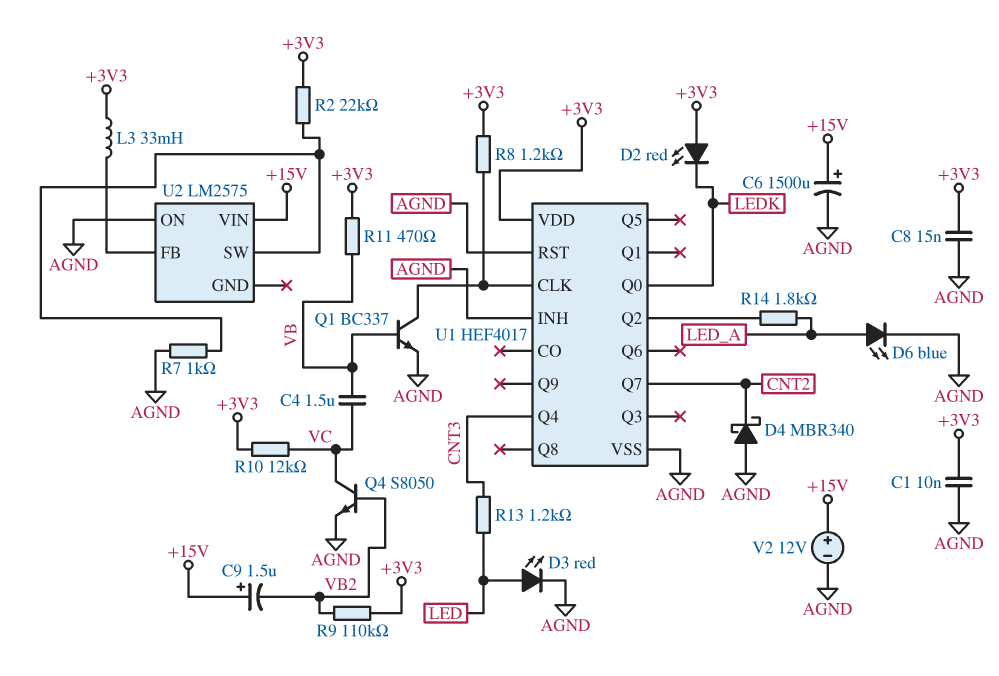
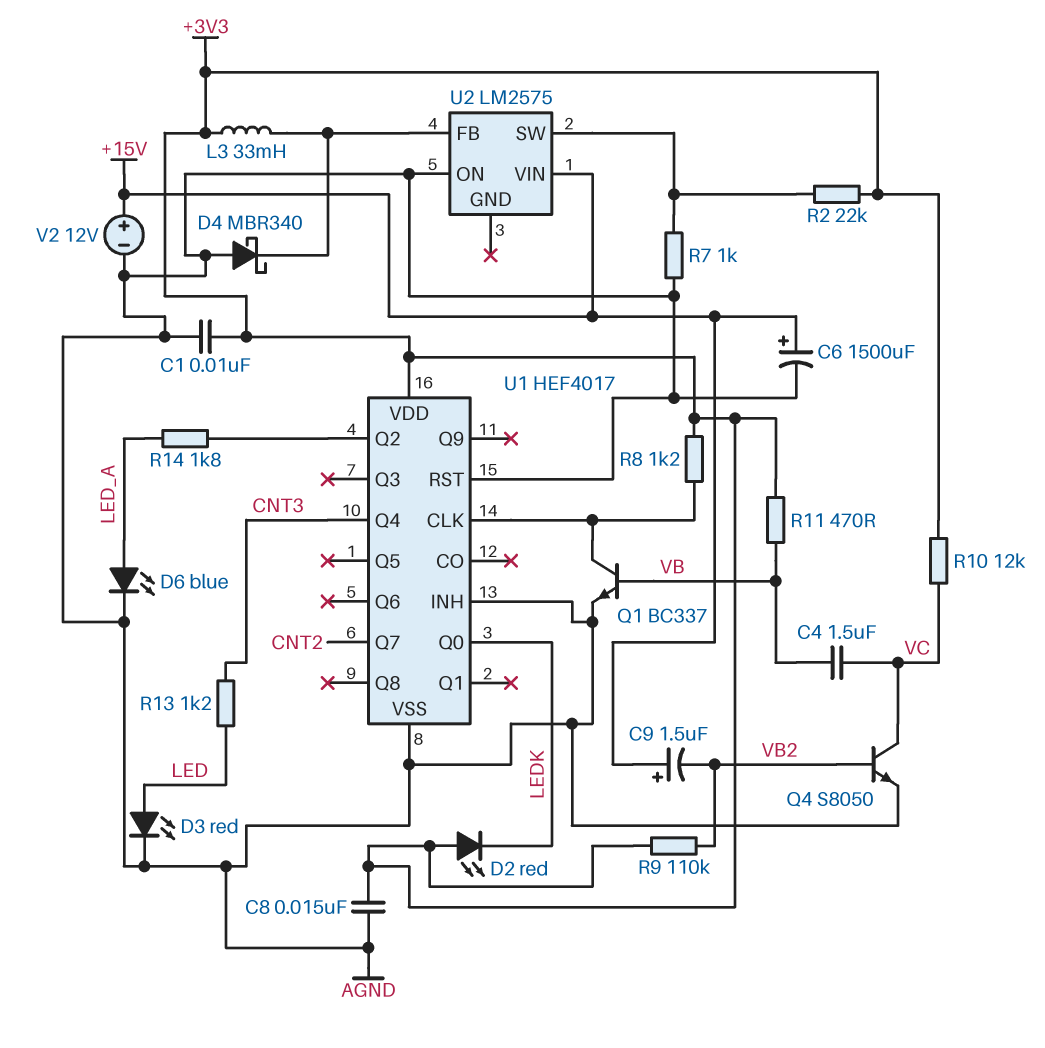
D4: schottky MBR340 (A AGND, K CNT2) -> schottky MBR340 (A AGND, K U2/FB)

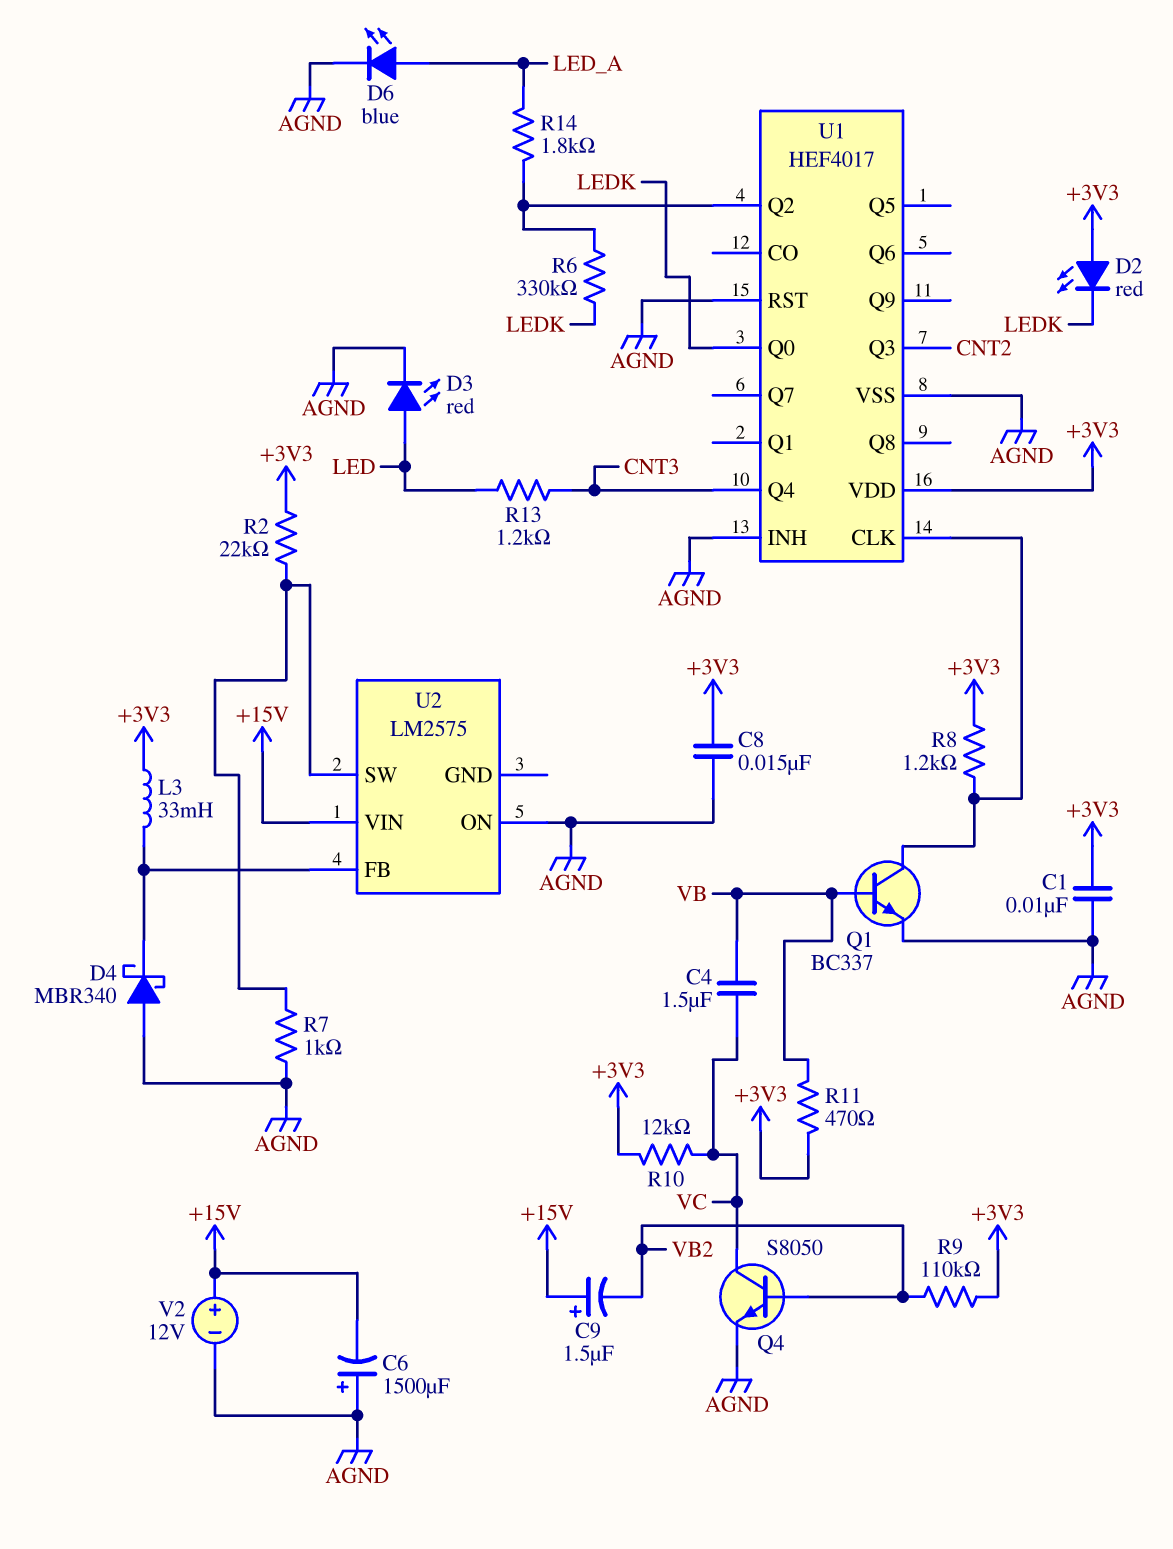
C6: 1500uF (plus +15V, minus AGND) -> 1500uF (plus AGND, minus +15V)
R6: none -> 330k (LEDK, U1/Q2)
U1 pin Q3: none -> CNT2
U1 pin Q7: CNT2 -> none

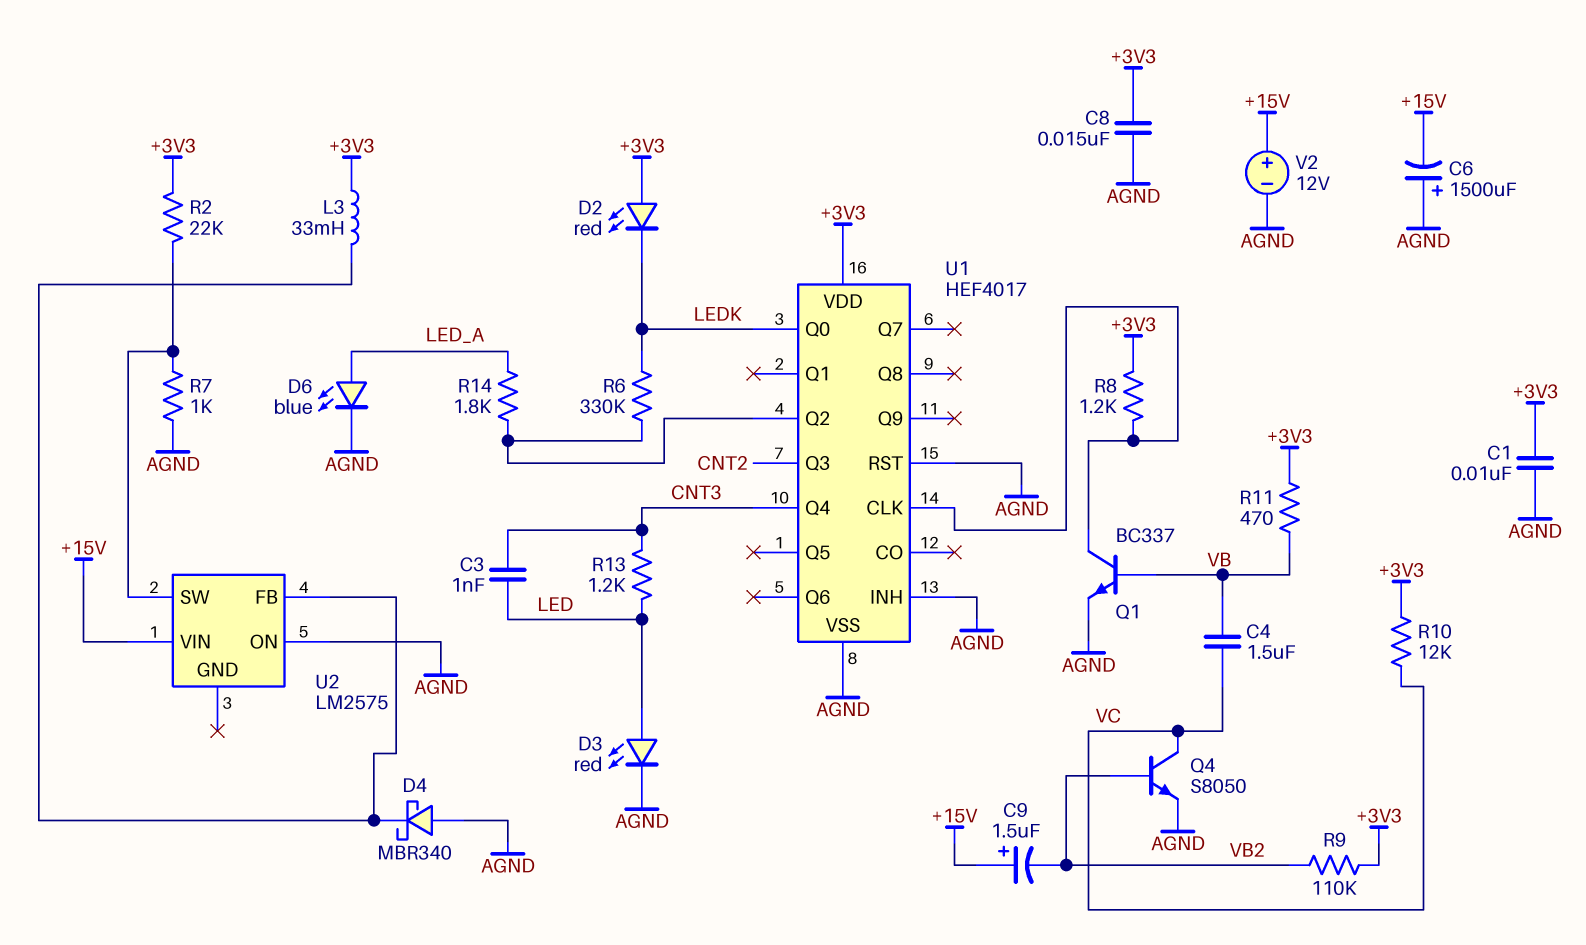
C3: none -> 1nF (CNT3, LED)

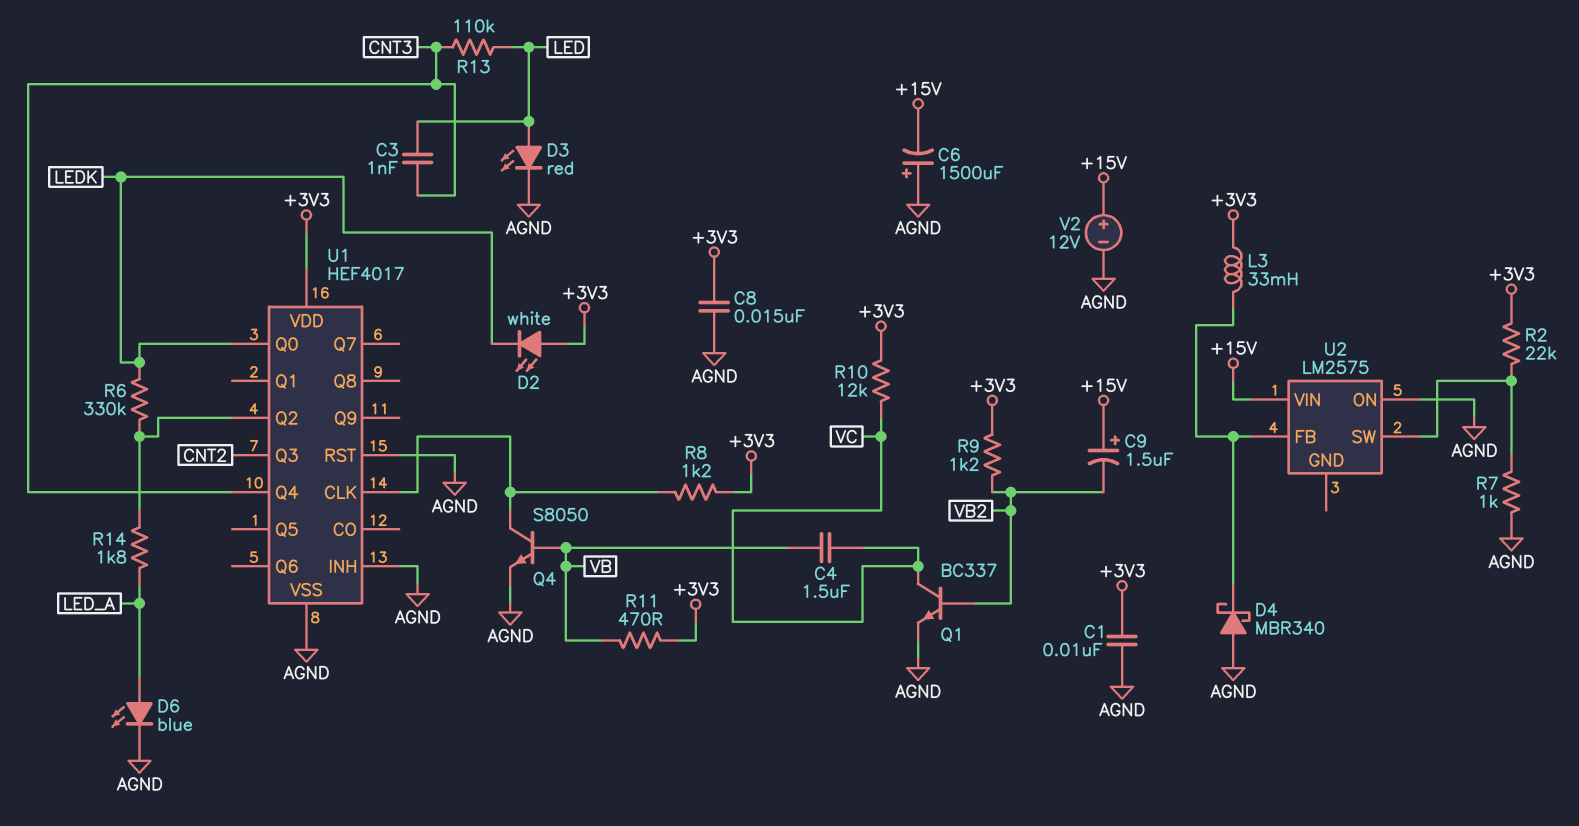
D2: LED red (A +3V3, K LEDK) -> LED white (A +3V3, K LEDK)
Q1: NPN BC337 (B VB, C U1/CLK, E AGND) -> NPN BC337 (B VB2, C VC, E AGND)
Q4: NPN S8050 (B VB2, C VC, E AGND) -> NPN S8050 (B VB, C U1/CLK, E AGND)
R9: 110k (+3V3, VB2) -> 1.2k (+3V3, VB2)
R13: 1.2k (CNT3, LED) -> 110k (CNT3, LED)

